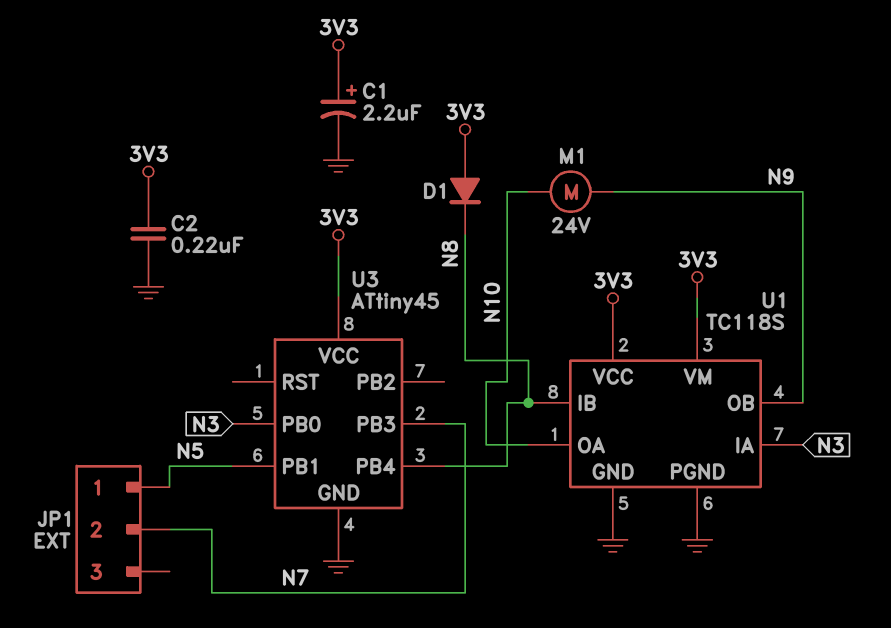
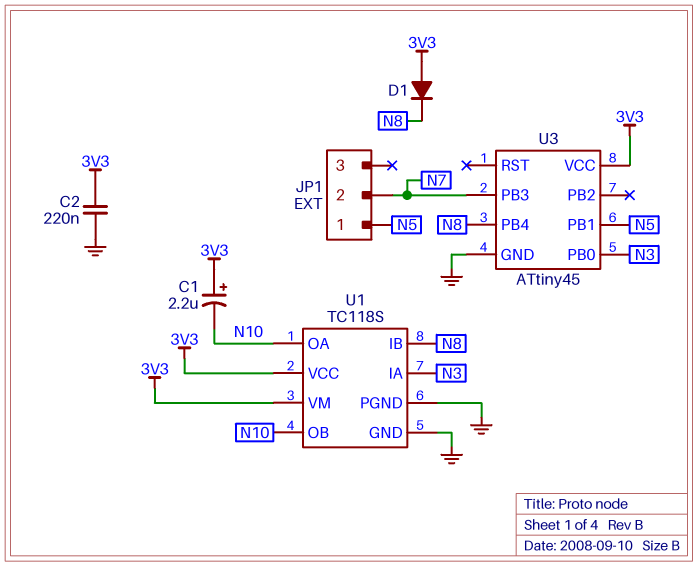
C1: 2.2uF (plus 3V3, minus GND) -> 2.2uF (plus 3V3, minus N10)
M1: motor 24V (N9, N10) -> none
U1 pin OB: N9 -> N10

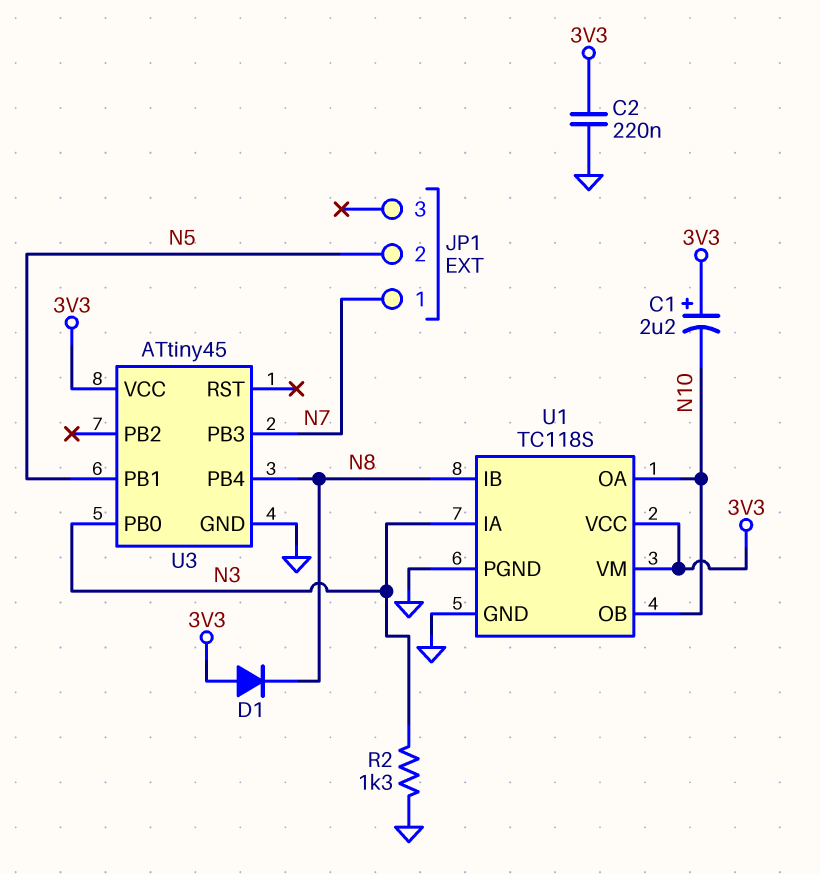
JP1 pin 1: N5 -> N7
JP1 pin 2: N7 -> N5
R2: none -> 1.3k (GND, N3)

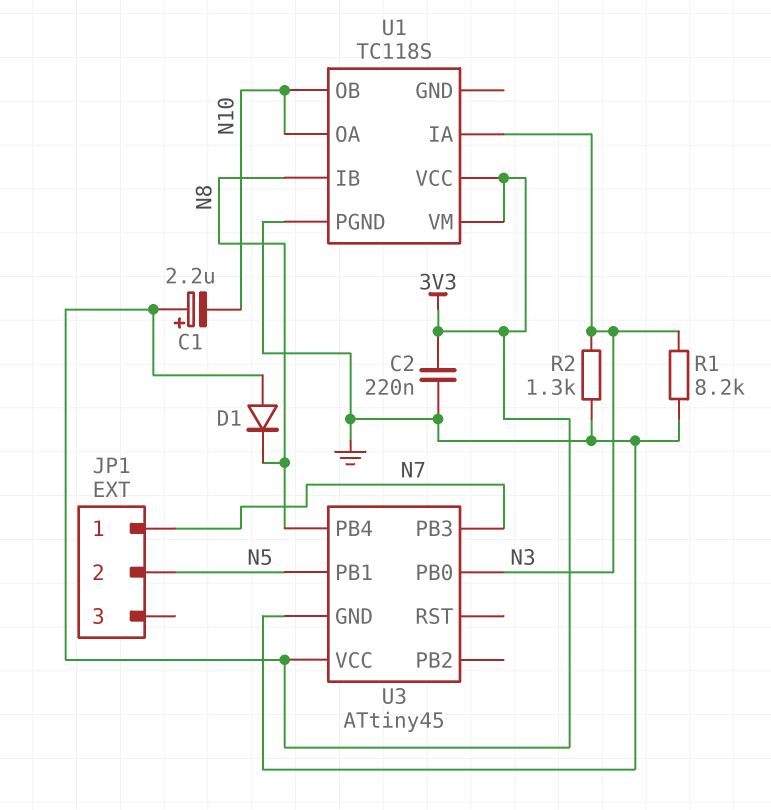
R1: none -> 8.2k (GND, N3)
U1 pin GND: GND -> none

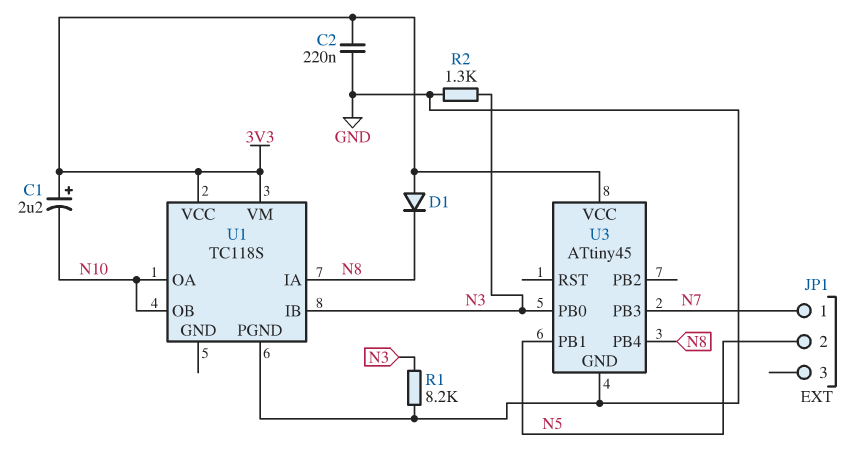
U1 pin IA: N3 -> N8
U1 pin IB: N8 -> N3

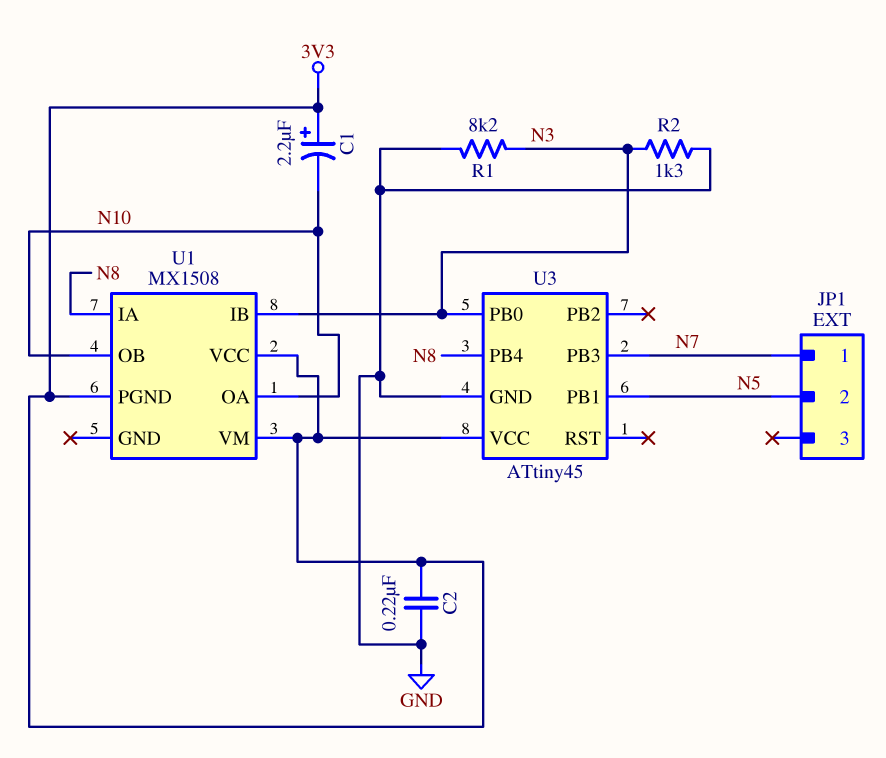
D1: diode (A 3V3, K N8) -> none
U1: TC118S -> MX1508
U1 pin PGND: GND -> 3V3

